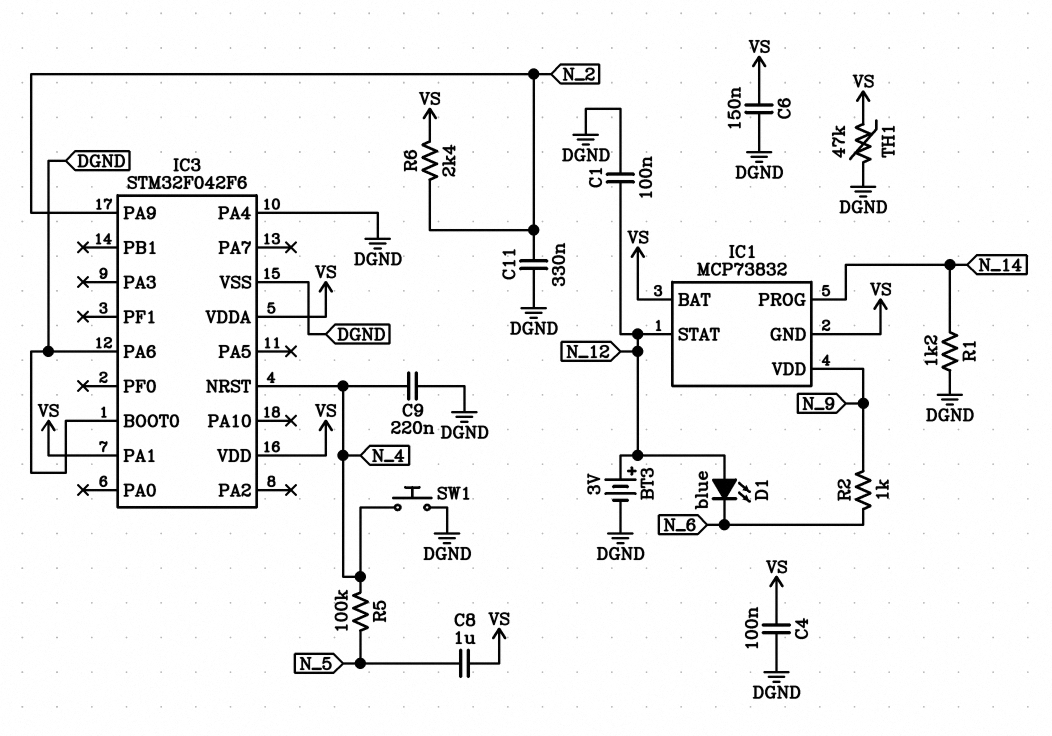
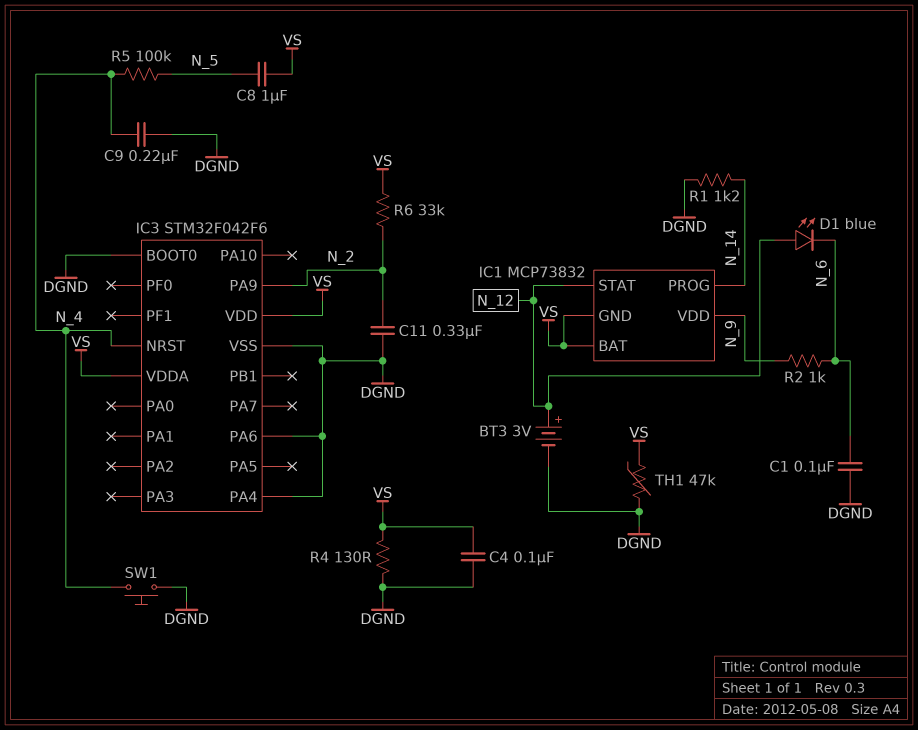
C1: 100nF (DGND, N_12) -> 100nF (DGND, N_6)
C6: 150nF (DGND, VS) -> none
IC3 pin PA1: VS -> none
R4: none -> 130 (DGND, VS)
R6: 2.4k (N_2, VS) -> 33k (N_2, VS)

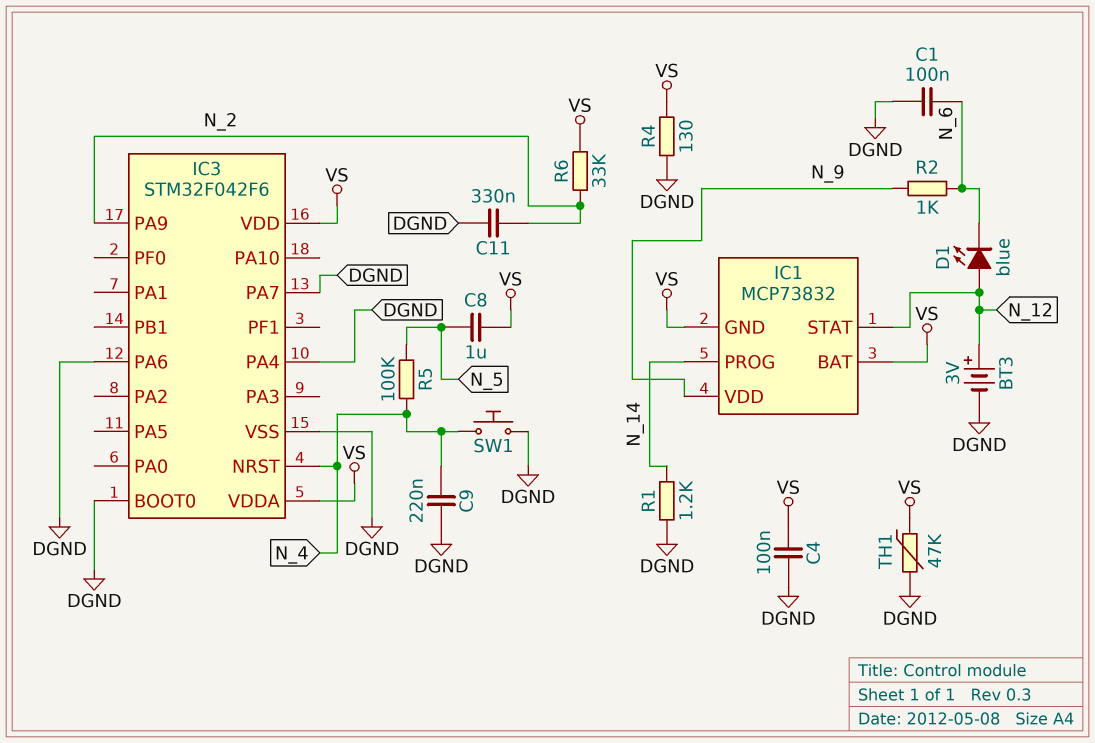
IC3 pin PA7: none -> DGND

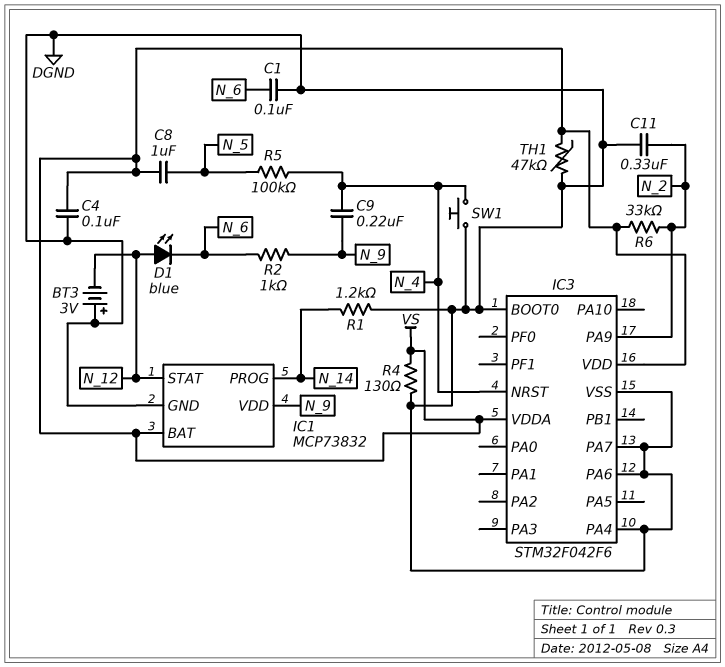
BT3: 3V (plus N_12, minus DGND) -> 3V (plus DGND, minus N_12)
C9: 220nF (DGND, N_4) -> 220nF (N_4, N_9)
IC1 pin GND: VS -> DGND

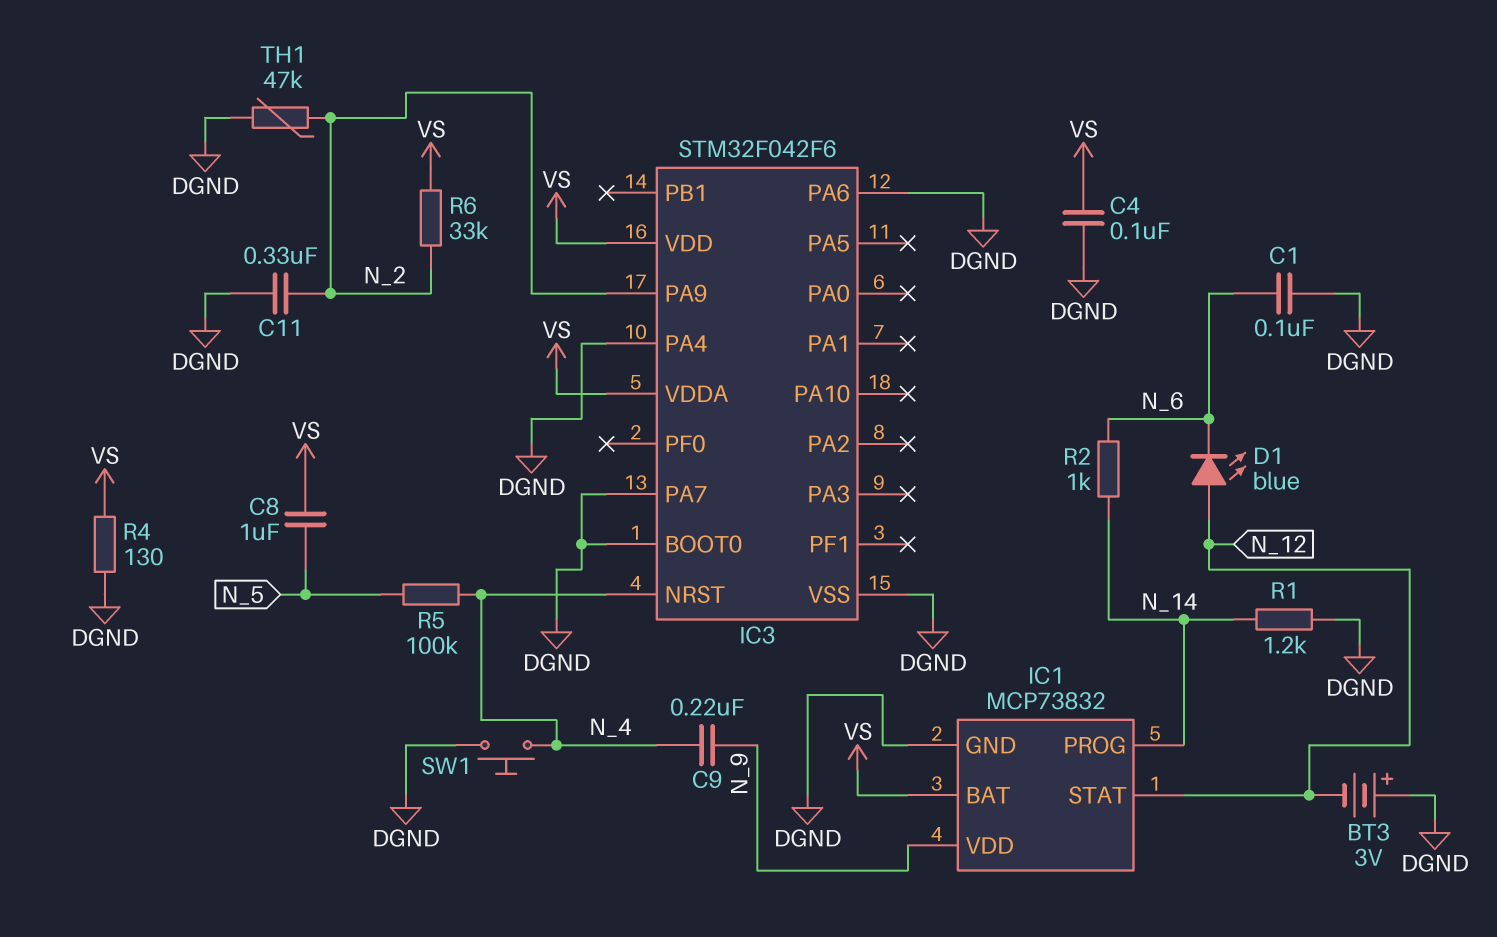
R2: 1k (N_6, N_9) -> 1k (N_6, N_14)
TH1: 47k (DGND, VS) -> 47k (DGND, N_2)

